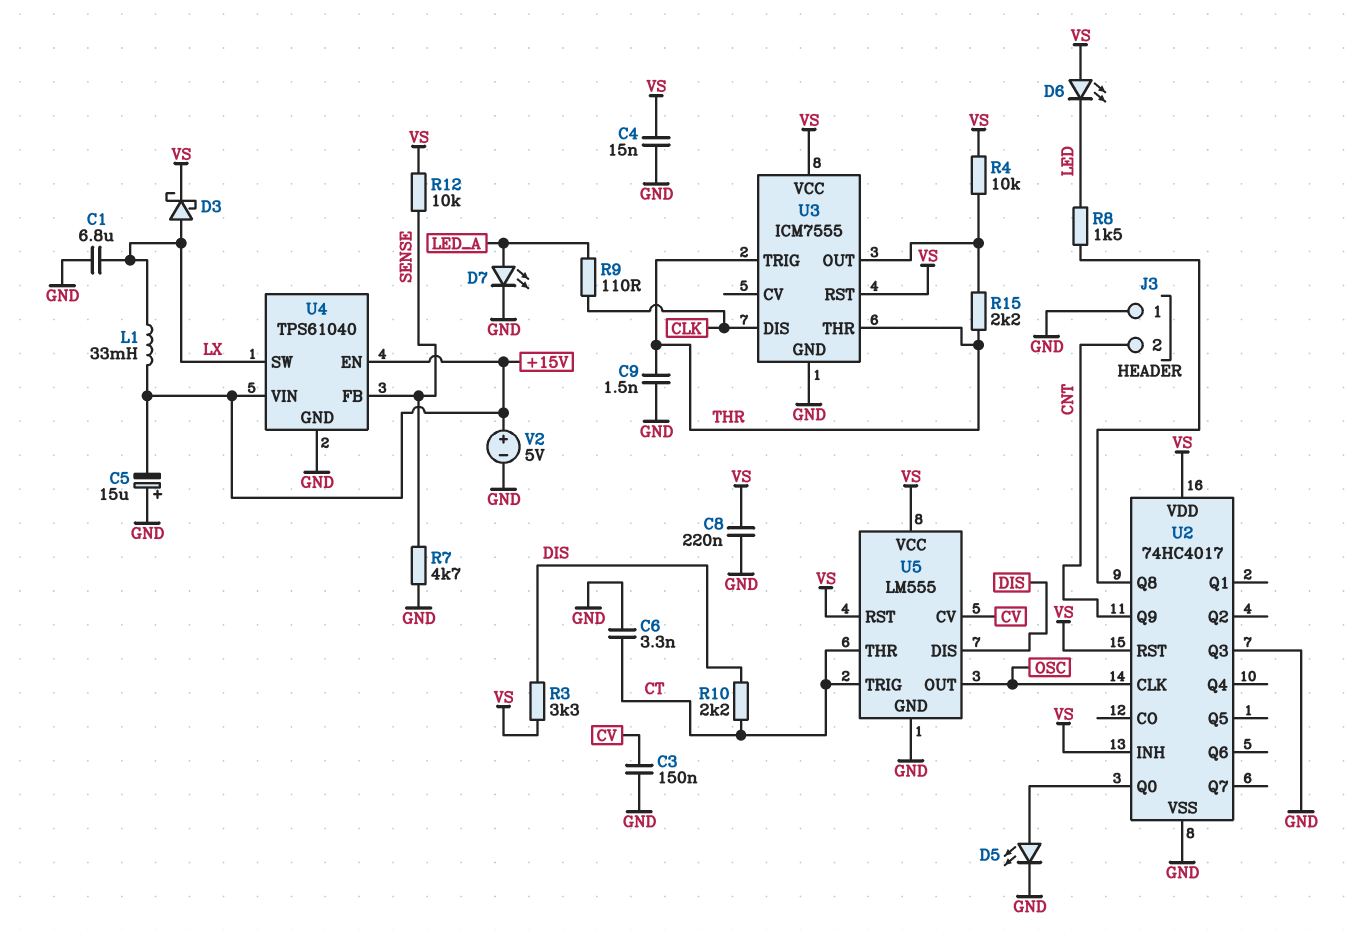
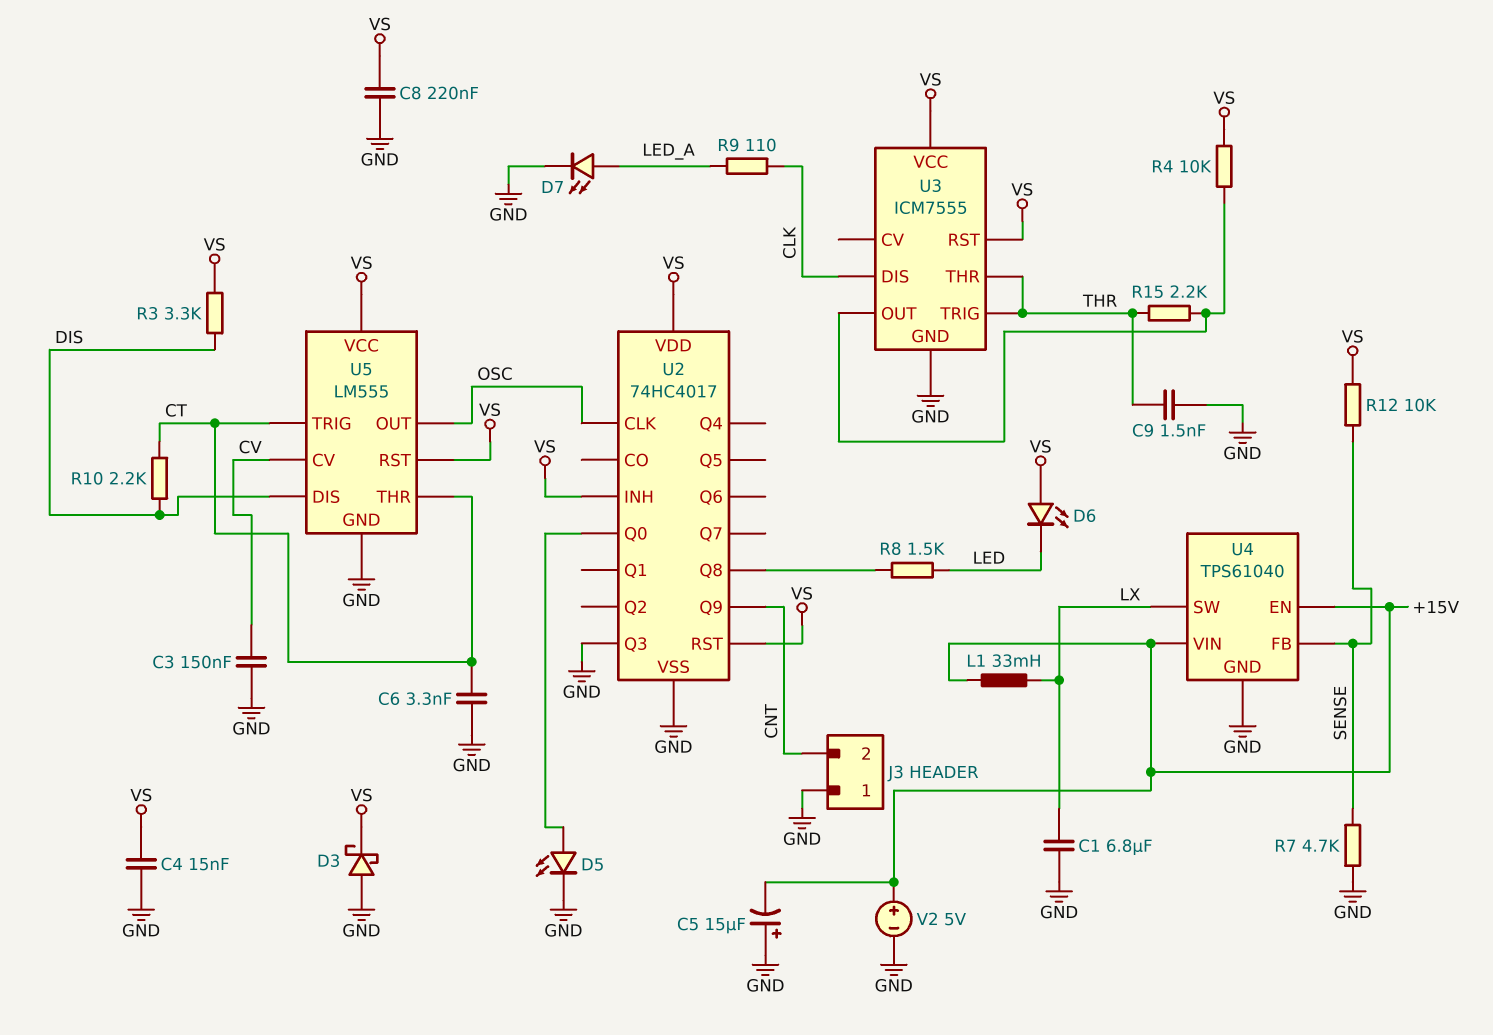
D3: schottky (A LX, K VS) -> schottky (A GND, K VS)

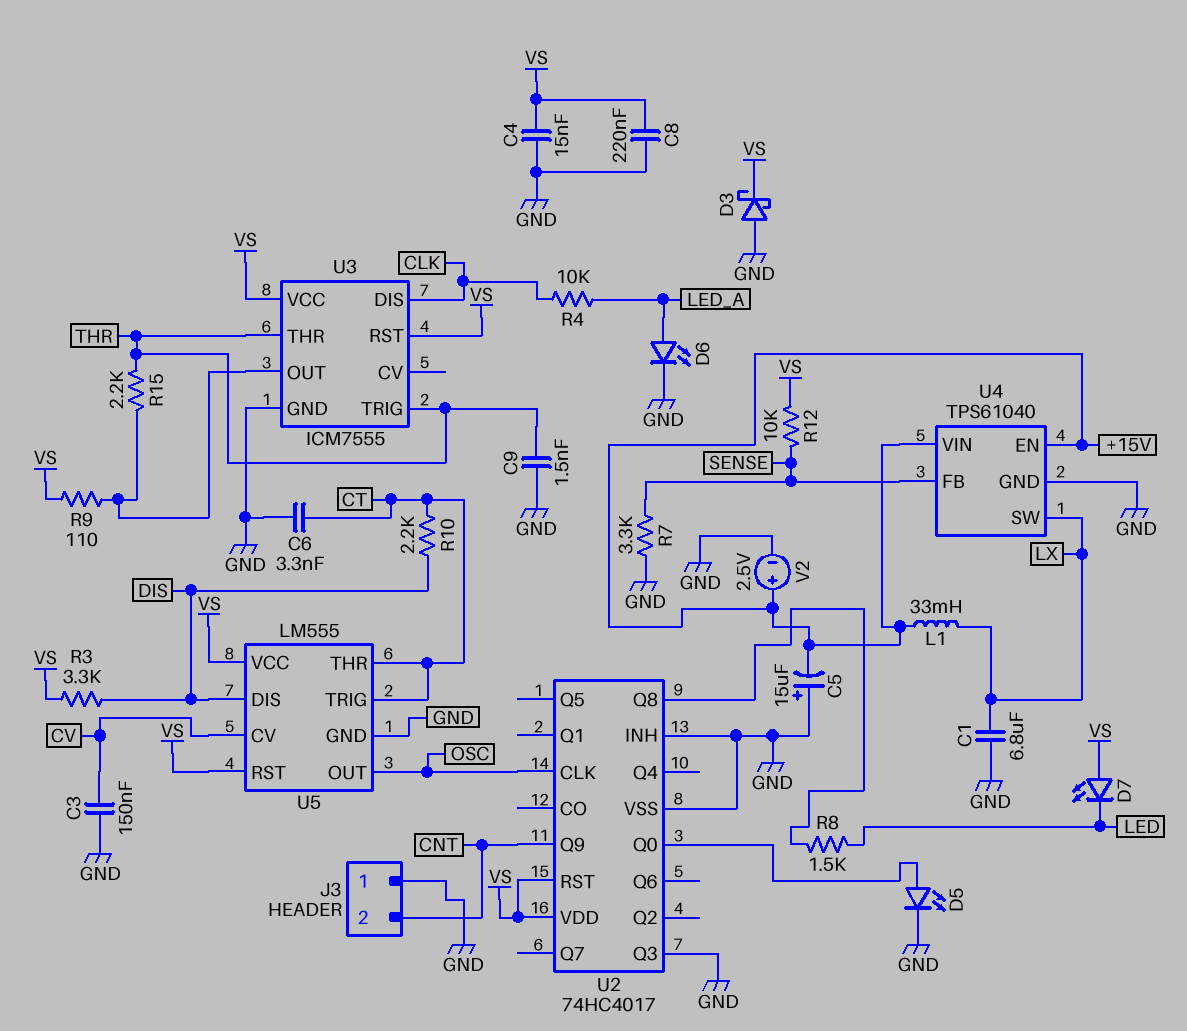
D6: LED (A VS, K LED) -> LED (A LED_A, K GND)
D7: LED (A LED_A, K GND) -> LED (A VS, K LED)
R4: 10k (U3/OUT, VS) -> 10k (CLK, LED_A)
R7: 4.7k (GND, SENSE) -> 3.3k (GND, SENSE)
R9: 110 (CLK, LED_A) -> 110 (U3/OUT, VS)
U2 pin INH: VS -> GND
V2: 5V (plus +15V, minus GND) -> 2.5V (plus +15V, minus GND)

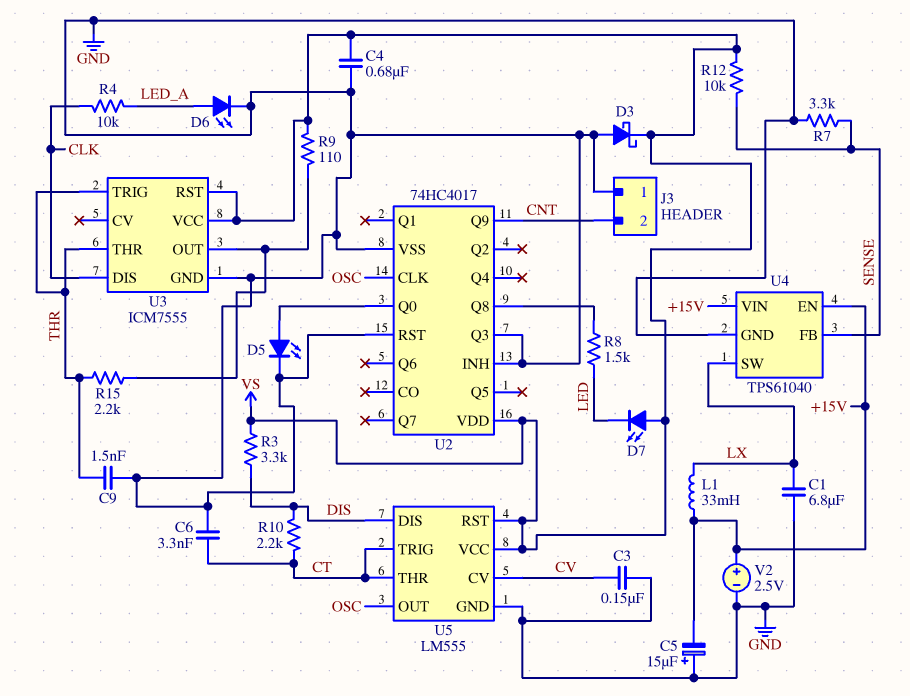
C4: 15nF (GND, VS) -> 680nF (GND, VS)
C8: 220nF (GND, VS) -> none
U2 pin RST: VS -> GND

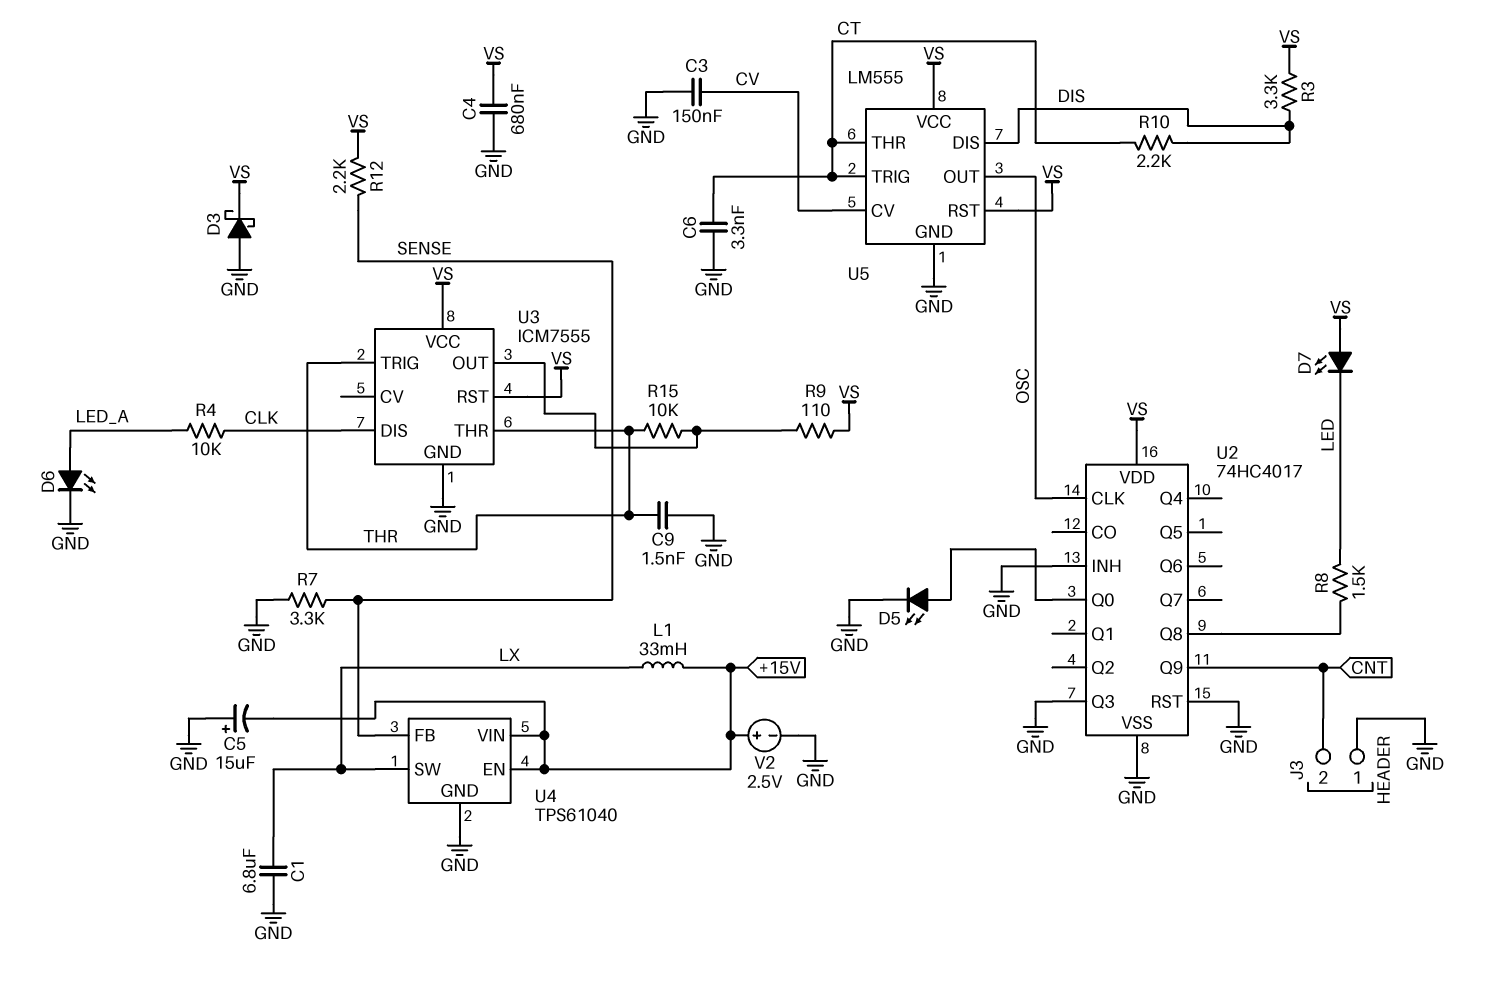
R12: 10k (SENSE, VS) -> 2.2k (SENSE, VS)
R15: 2.2k (THR, U3/OUT) -> 10k (THR, U3/OUT)

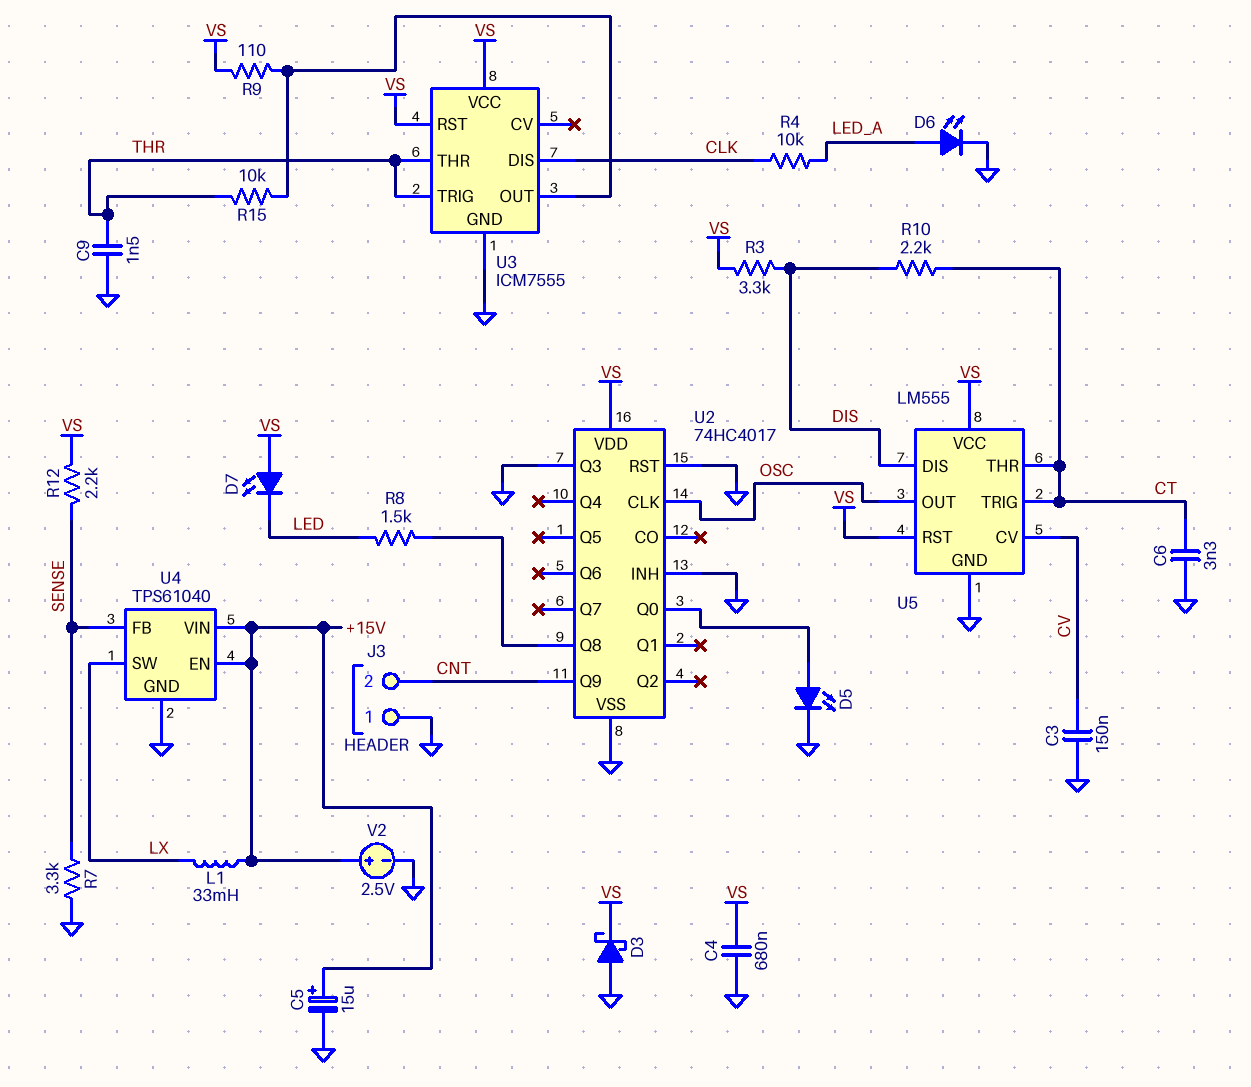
C1: 6.8uF (GND, LX) -> none
C5: 15uF (plus GND, minus +15V) -> 15uF (plus +15V, minus GND)

